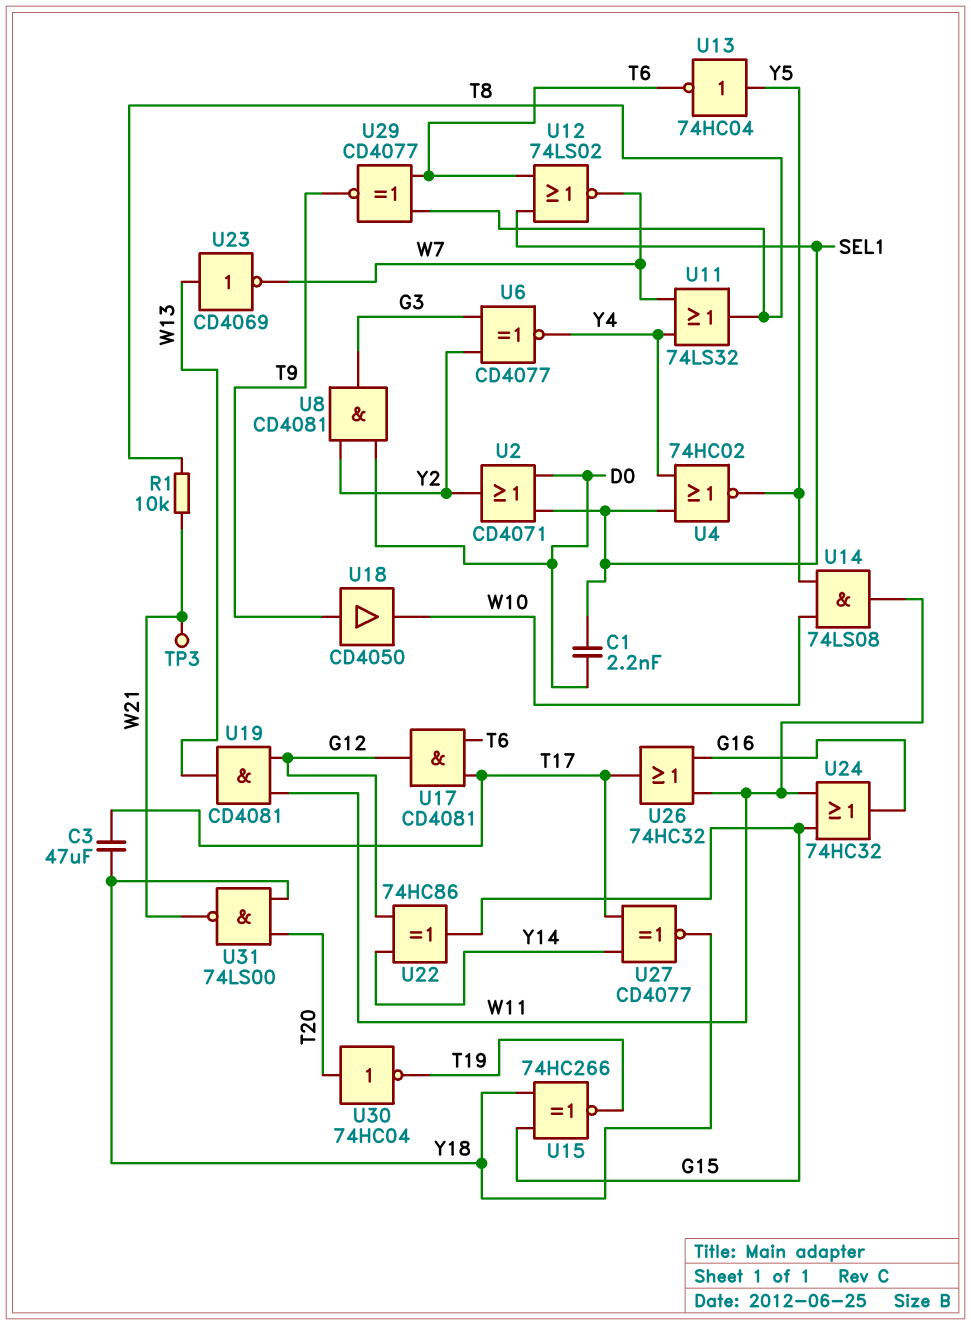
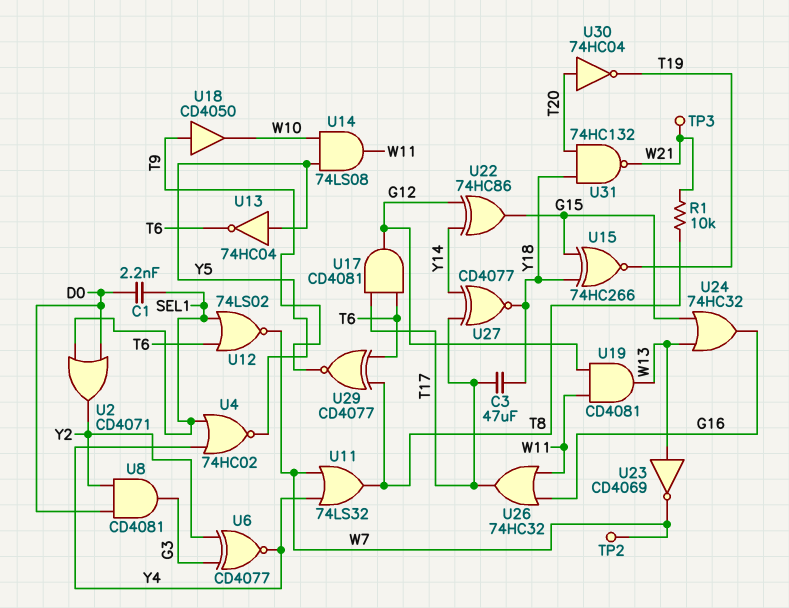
TP2: none -> test point (W7)
U24: OR 74HC32 (in G15, in W11, out G16) -> OR 74HC32 (in G15, in W13, out G16)
U31: NAND 74LS00 (in T20, in Y18, out W21) -> NAND 74HC132 (in T20, in Y18, out W21)

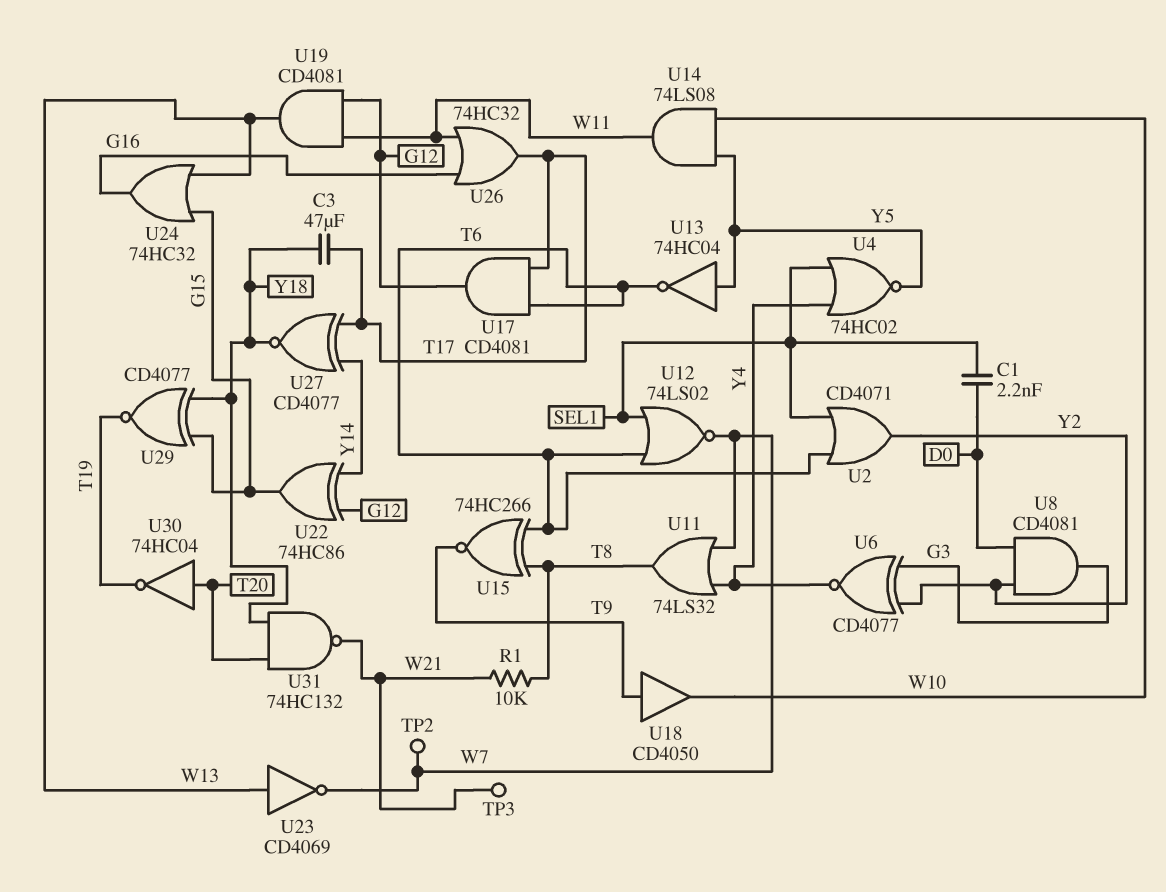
U2: OR CD4071 (in D0, in SEL1, out Y2) -> OR CD4071 (in SEL1, in T6, out Y2)
U15: XNOR 74HC266 (in G15, in Y18, out T19) -> XNOR 74HC266 (in T6, in T8, out T9)
U29: XNOR CD4077 (in T6, in T8, out T9) -> XNOR CD4077 (in G15, in Y18, out T19)

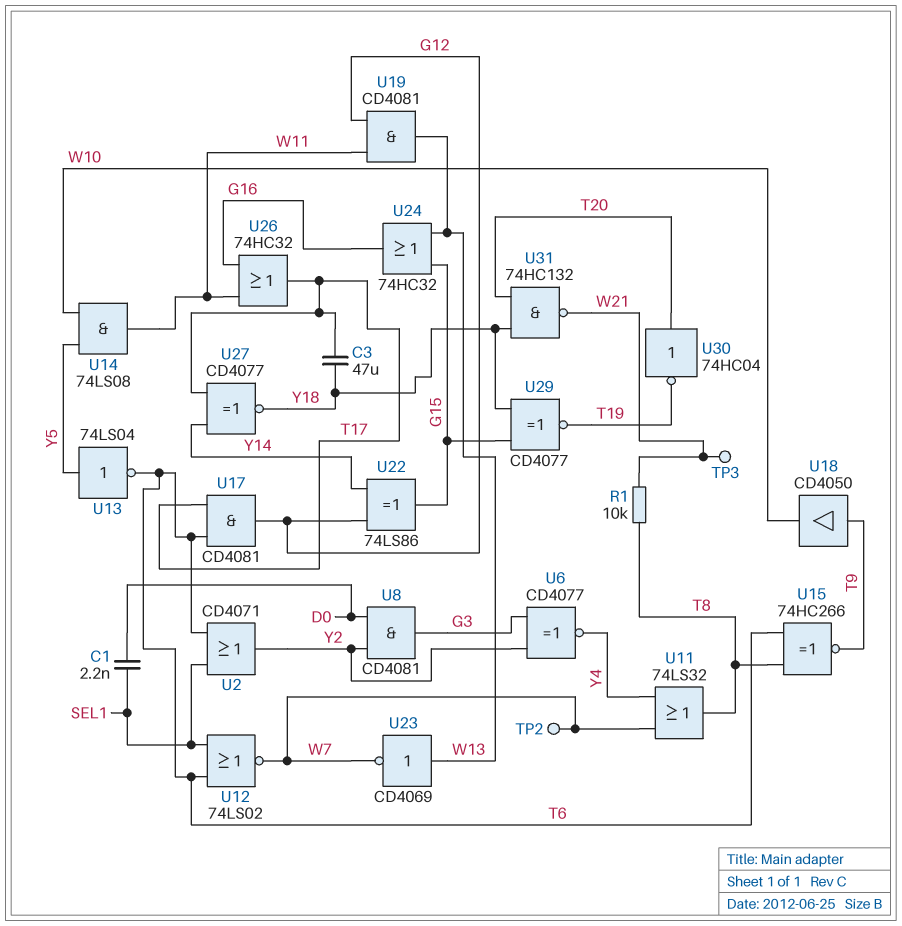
U4: NOR 74HC02 (in SEL1, in Y4, out Y5) -> none
U13: NOT 74HC04 (in Y5, out T6) -> NOT 74LS04 (in Y5, out T6)
U22: XOR 74HC86 (in G12, in Y14, out G15) -> XOR 74LS86 (in G12, in Y14, out G15)

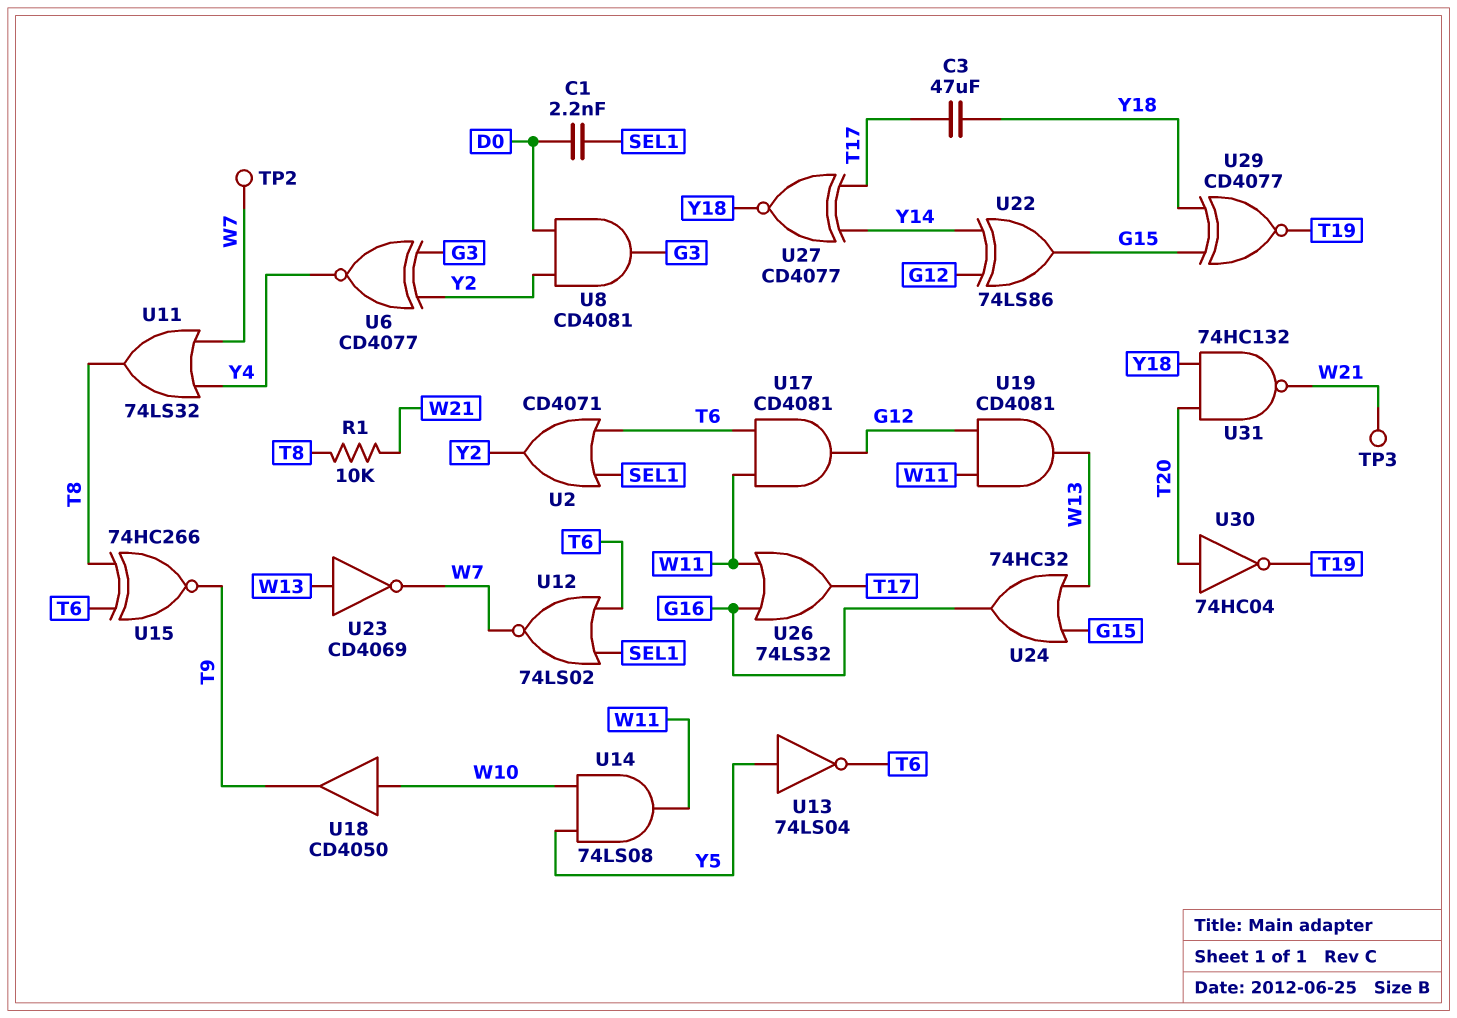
U17: AND CD4081 (in T6, in T17, out G12) -> AND CD4081 (in T6, in W11, out G12)
U18: buffer CD4050 (in T9, out W10) -> buffer CD4050 (in W10, out T9)
U26: OR 74HC32 (in G16, in W11, out T17) -> OR 74LS32 (in G16, in W11, out T17)

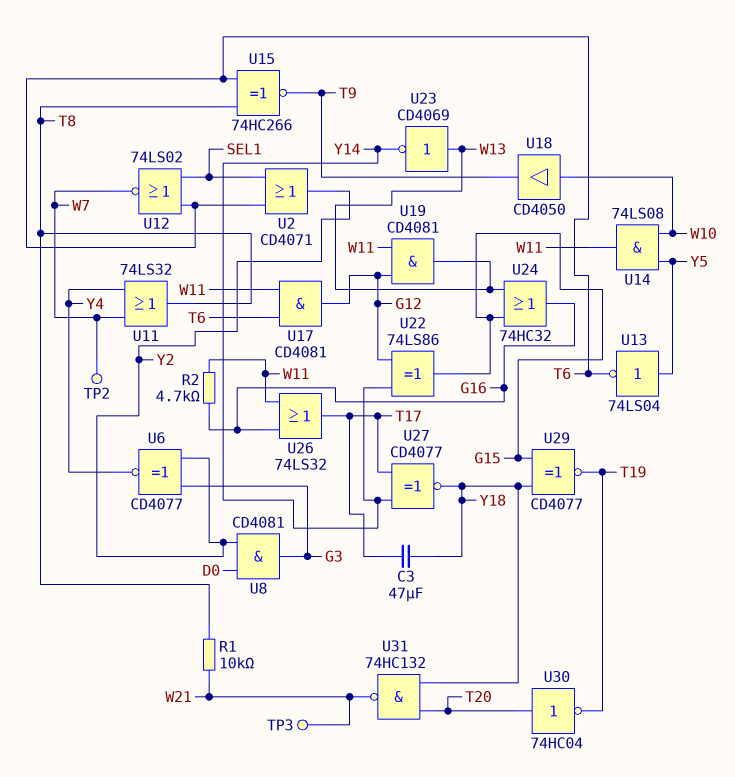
C1: 2.2nF (D0, SEL1) -> none
R2: none -> 4.7k (G16, W11)
U23: NOT CD4069 (in W13, out W7) -> NOT CD4069 (in W13, out Y14)

